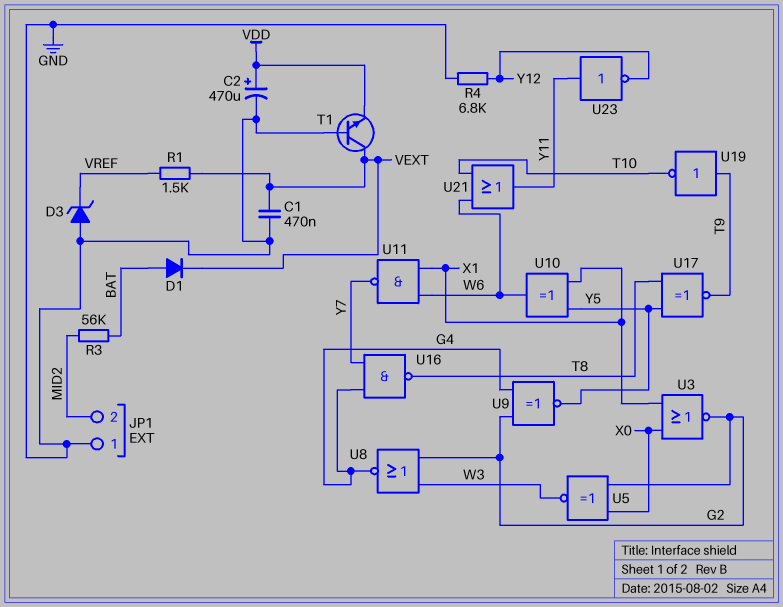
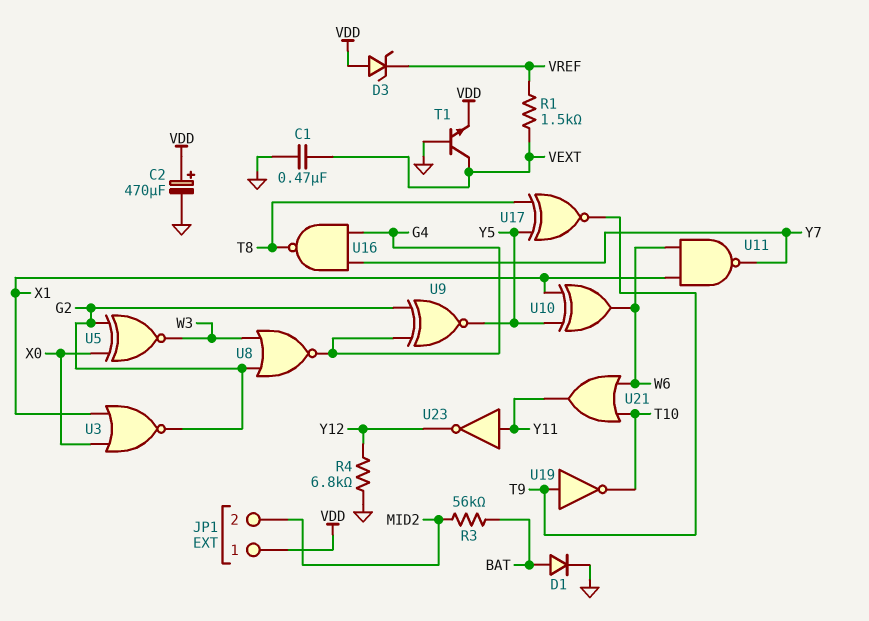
D1: diode (A BAT, K VEXT) -> diode (A BAT, K GND)
D3: zener (A GND, K VREF) -> zener (A VDD, K VREF)
JP1 pin 1: GND -> VDD

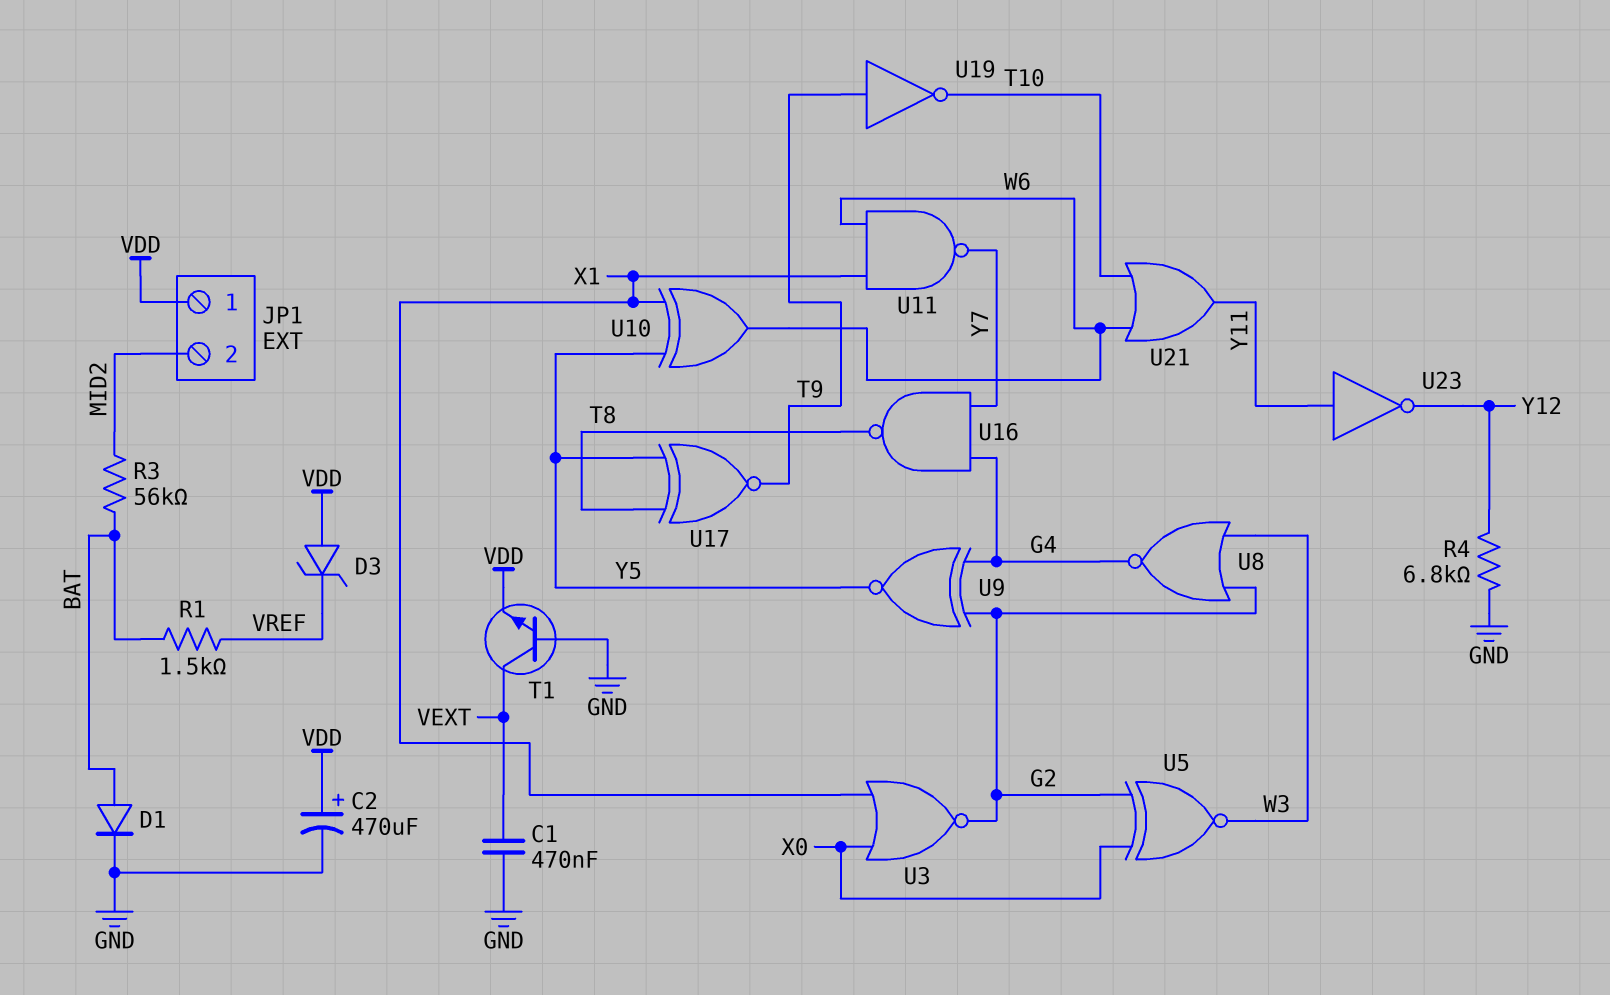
R1: 1.5k (VEXT, VREF) -> 1.5k (BAT, VREF)

